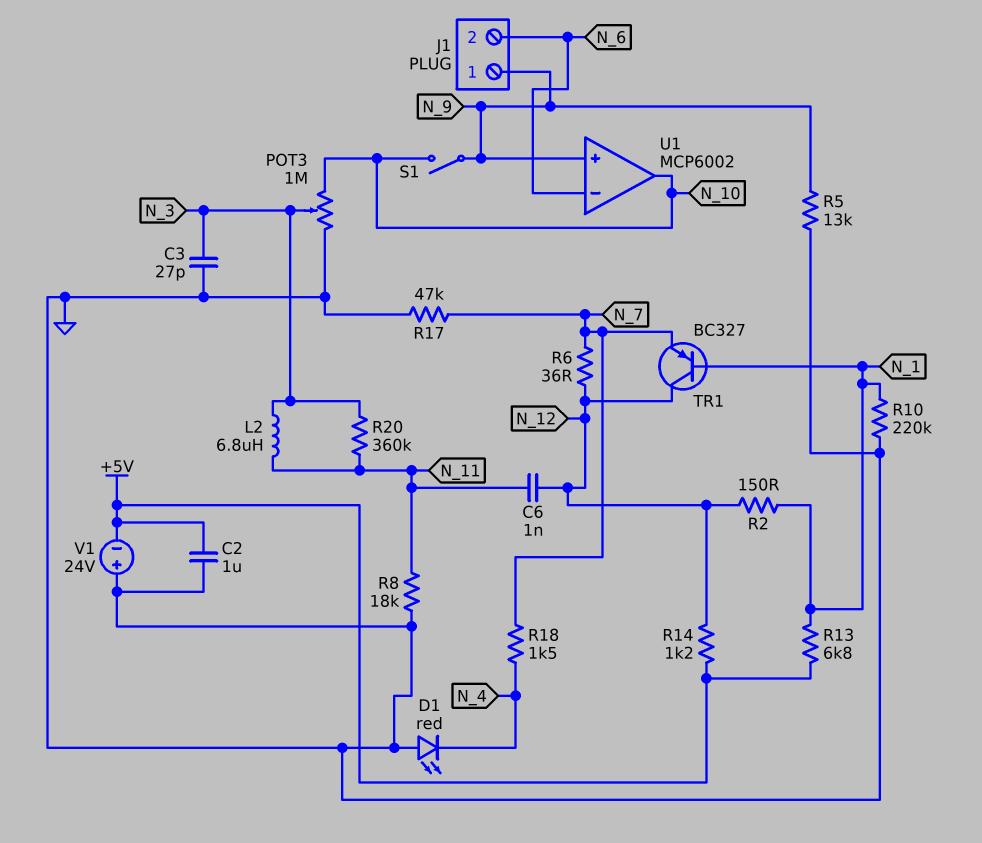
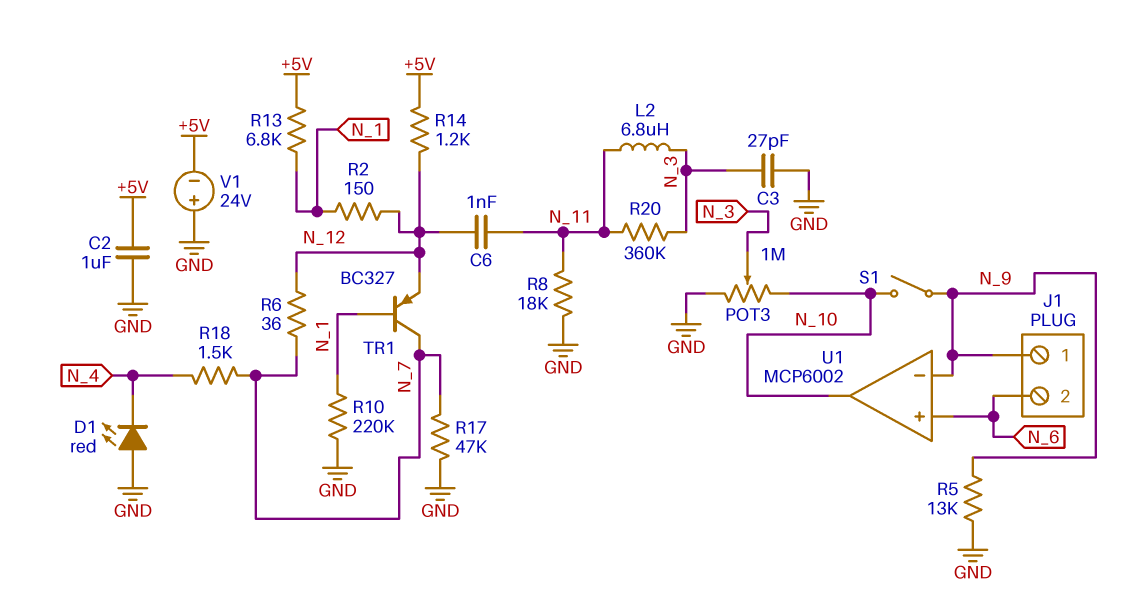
TR1: PNP BC327 (B N_1, C N_12, E N_7) -> PNP BC327 (B N_1, C N_7, E N_12)
U1 pin in+: N_9 -> N_6
U1 pin in-: N_6 -> N_9

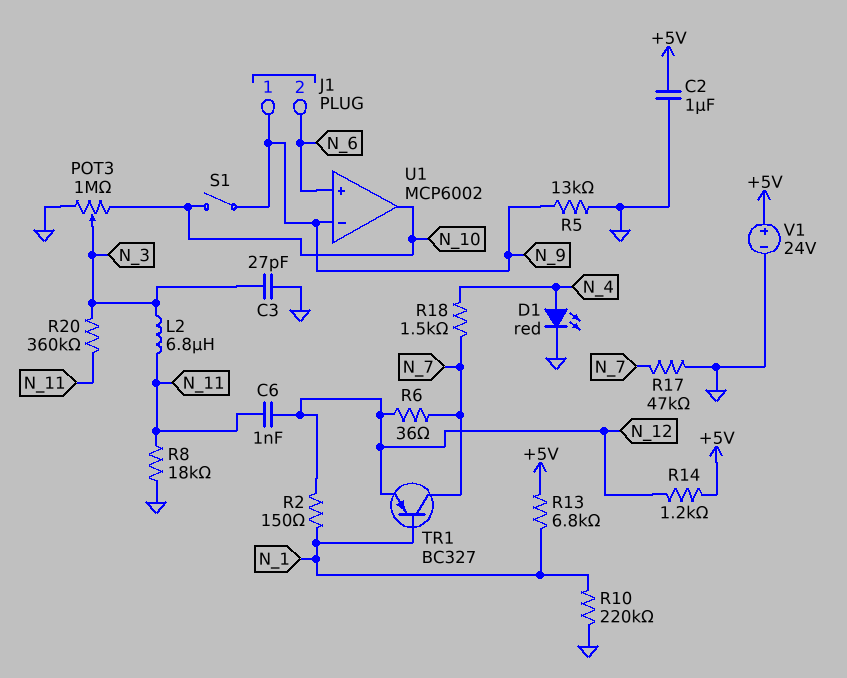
D1: LED red (A GND, K N_4) -> LED red (A N_4, K GND)
V1: 24V (plus GND, minus +5V) -> 24V (plus +5V, minus GND)

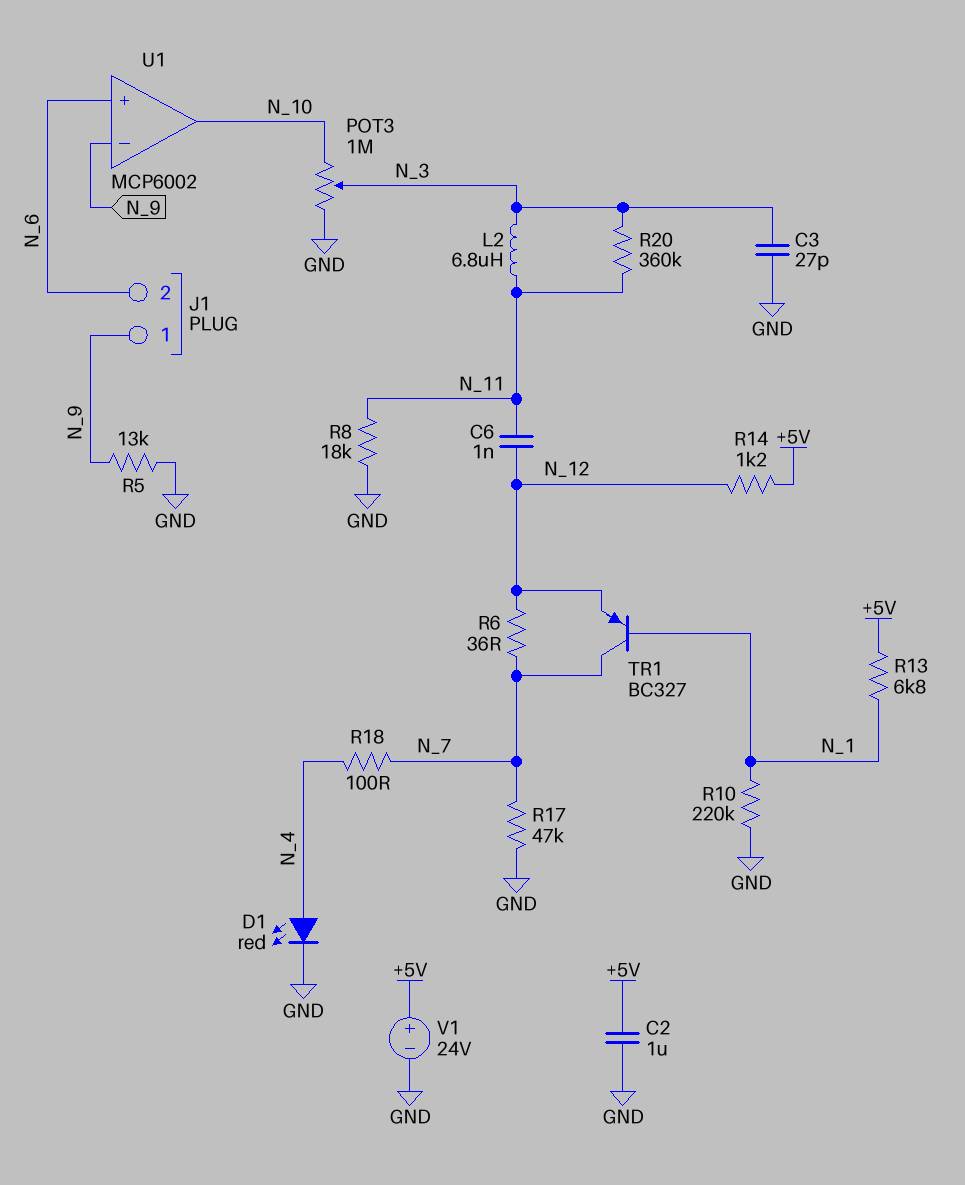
R2: 150 (N_1, N_12) -> none
R18: 1.5k (N_4, N_7) -> 100 (N_4, N_7)
S1: switch (N_9, N_10) -> none

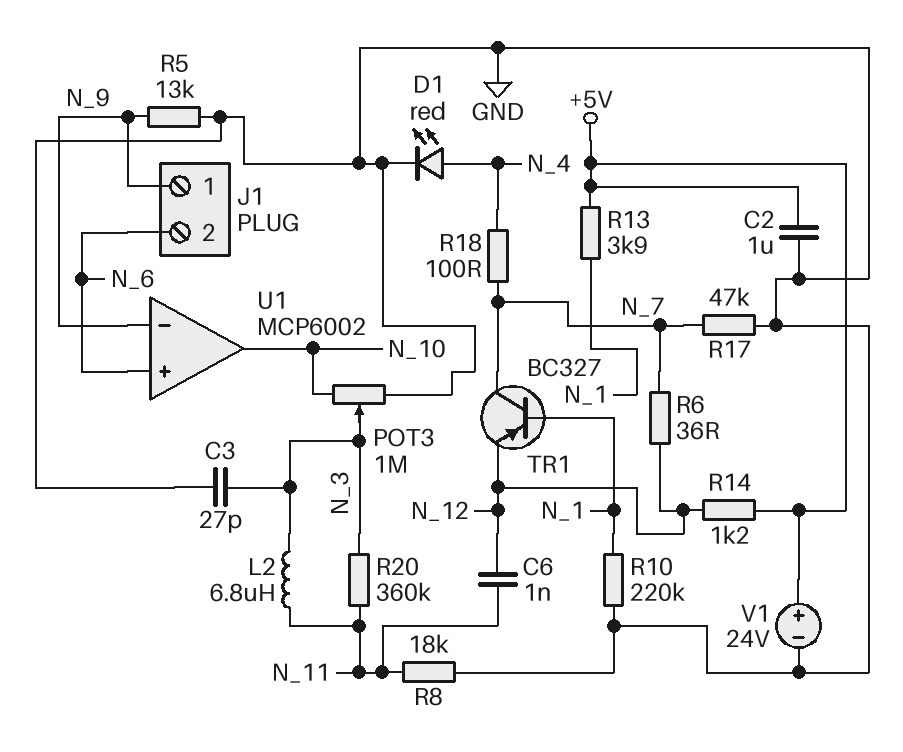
R13: 6.8k (+5V, N_1) -> 3.9k (+5V, N_1)

